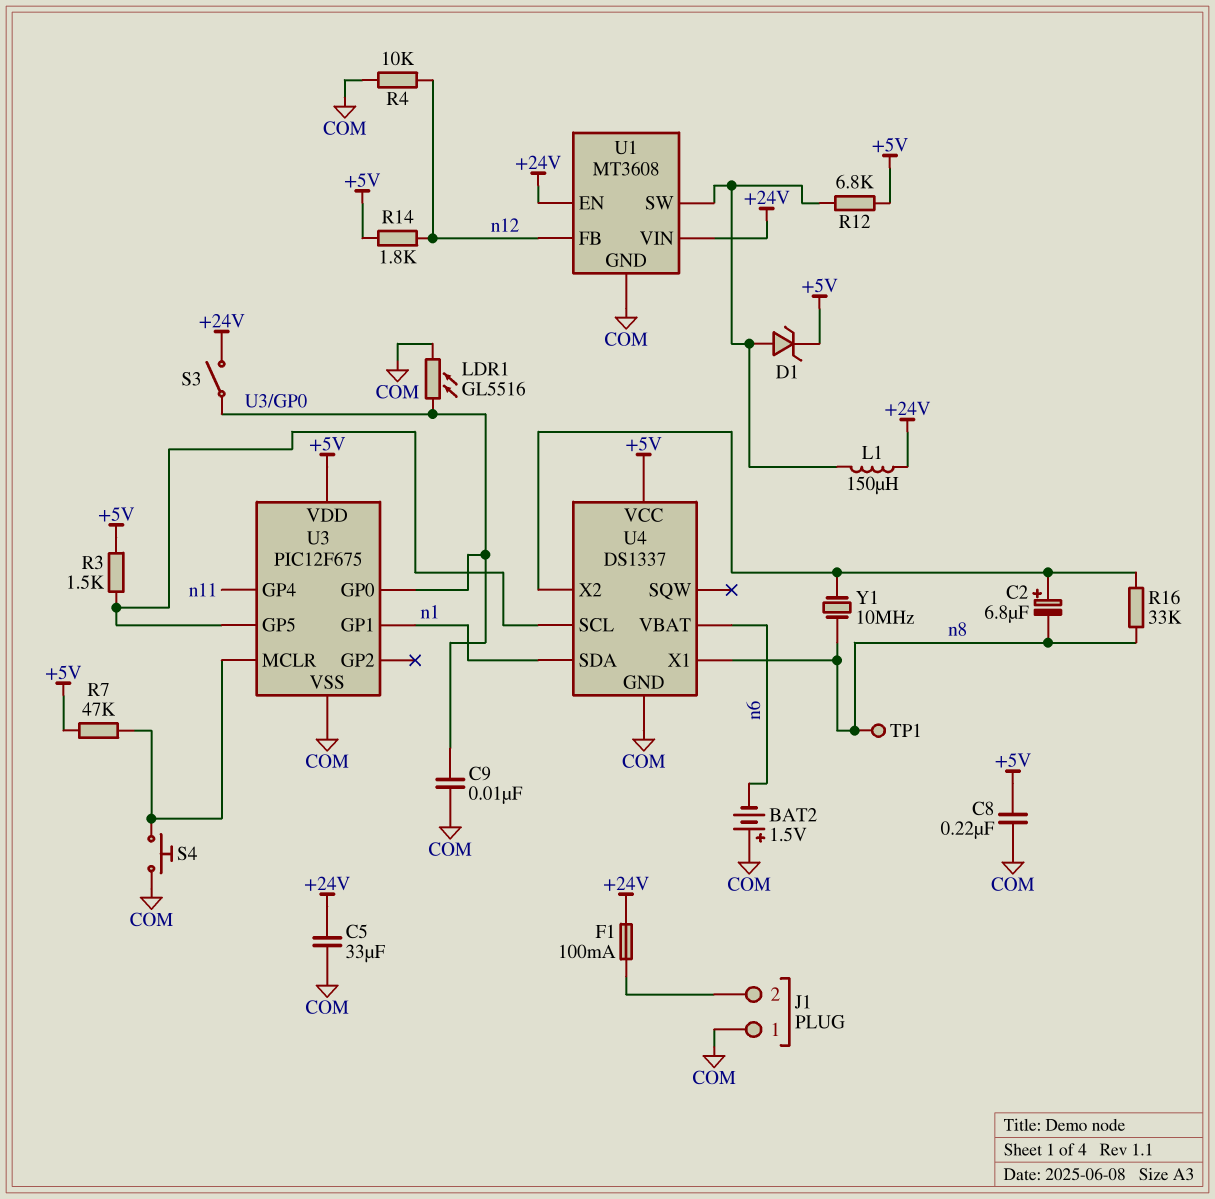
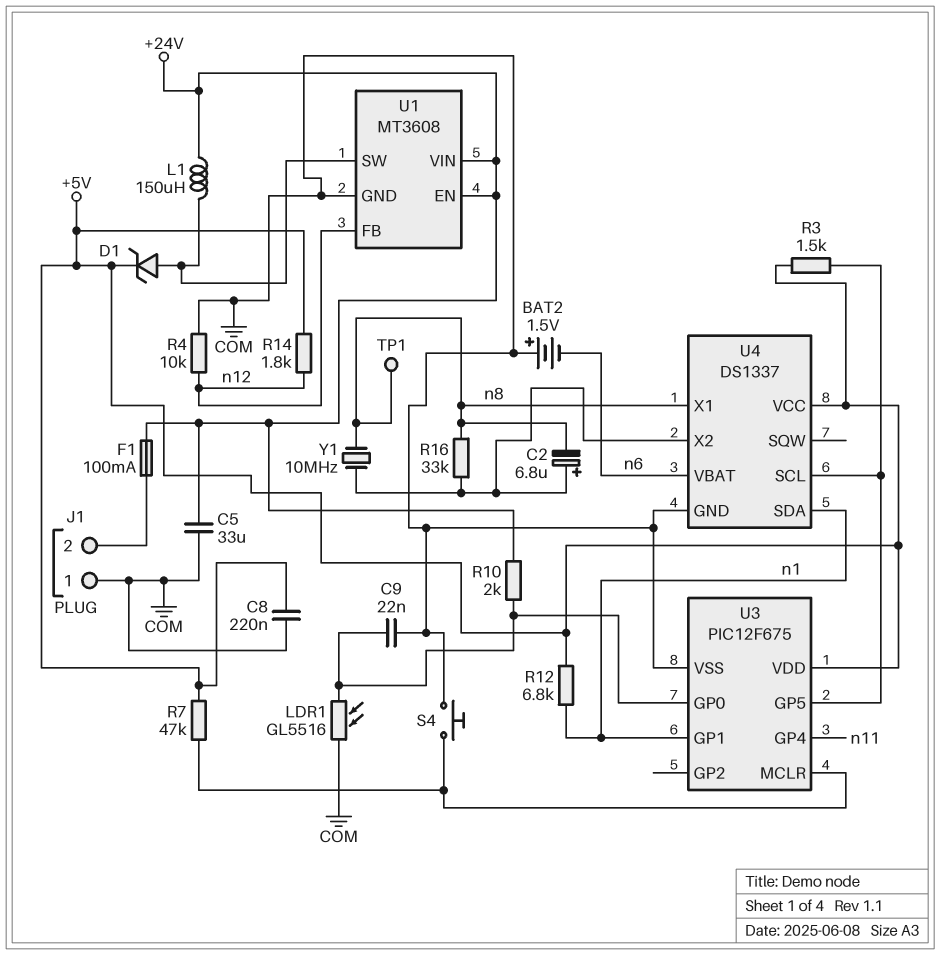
C9: 10nF (COM, U3/GP0) -> 22nF (COM, U3/GP0)
R10: none -> 2k (+24V, U3/GP0)
R12: 6.8k (+5V, U1/SW) -> 6.8k (+5V, n1)
S3: switch (+24V, U3/GP0) -> none

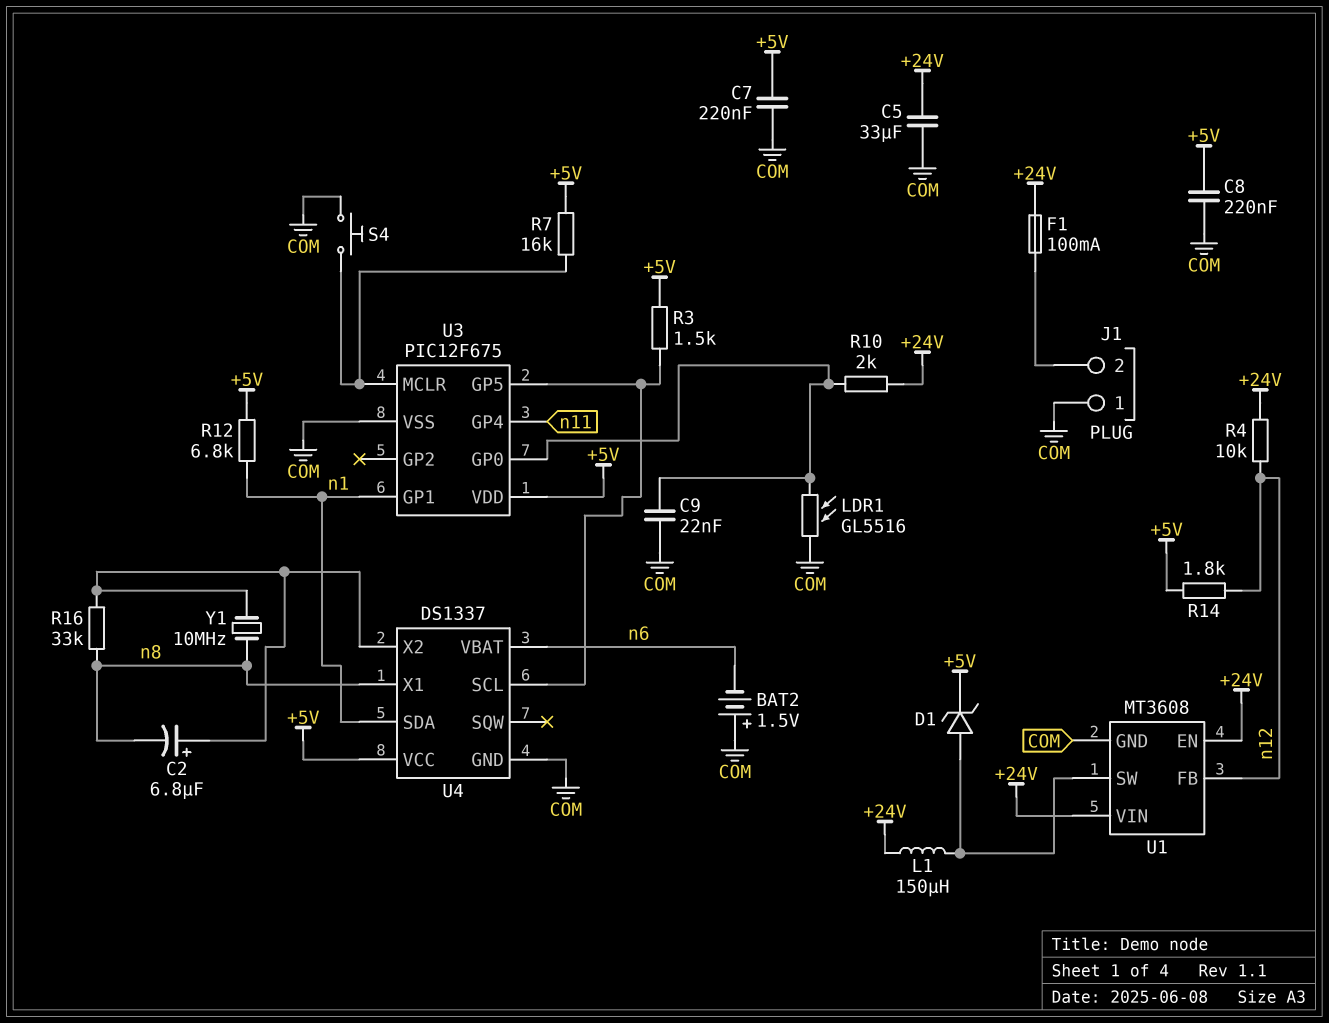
C7: none -> 220nF (+5V, COM)
R4: 10k (COM, n12) -> 10k (+24V, n12)
R7: 47k (+5V, U3/MCLR) -> 16k (+5V, U3/MCLR)
TP1: test point (n8) -> none

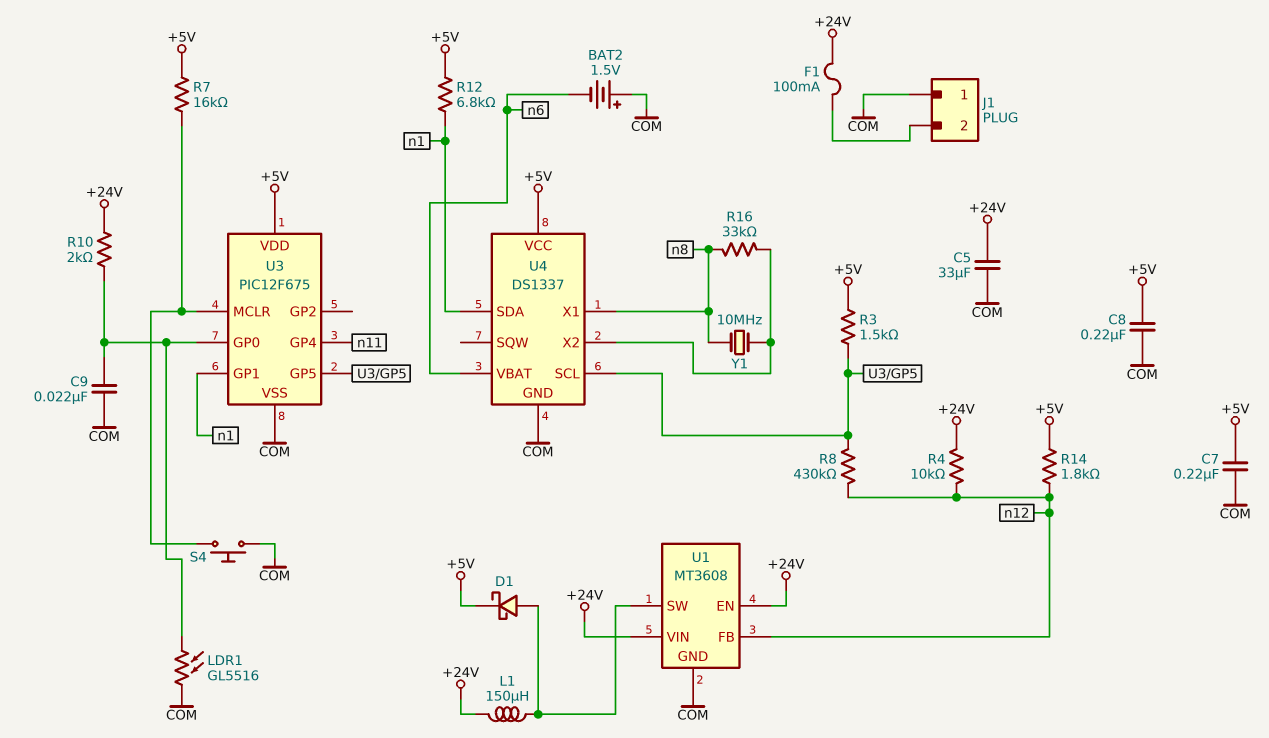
C2: 6.8uF (plus U4/X2, minus n8) -> none
D1: zener (A U1/SW, K +5V) -> schottky (A U1/SW, K +5V)
R8: none -> 430k (U3/GP5, n12)

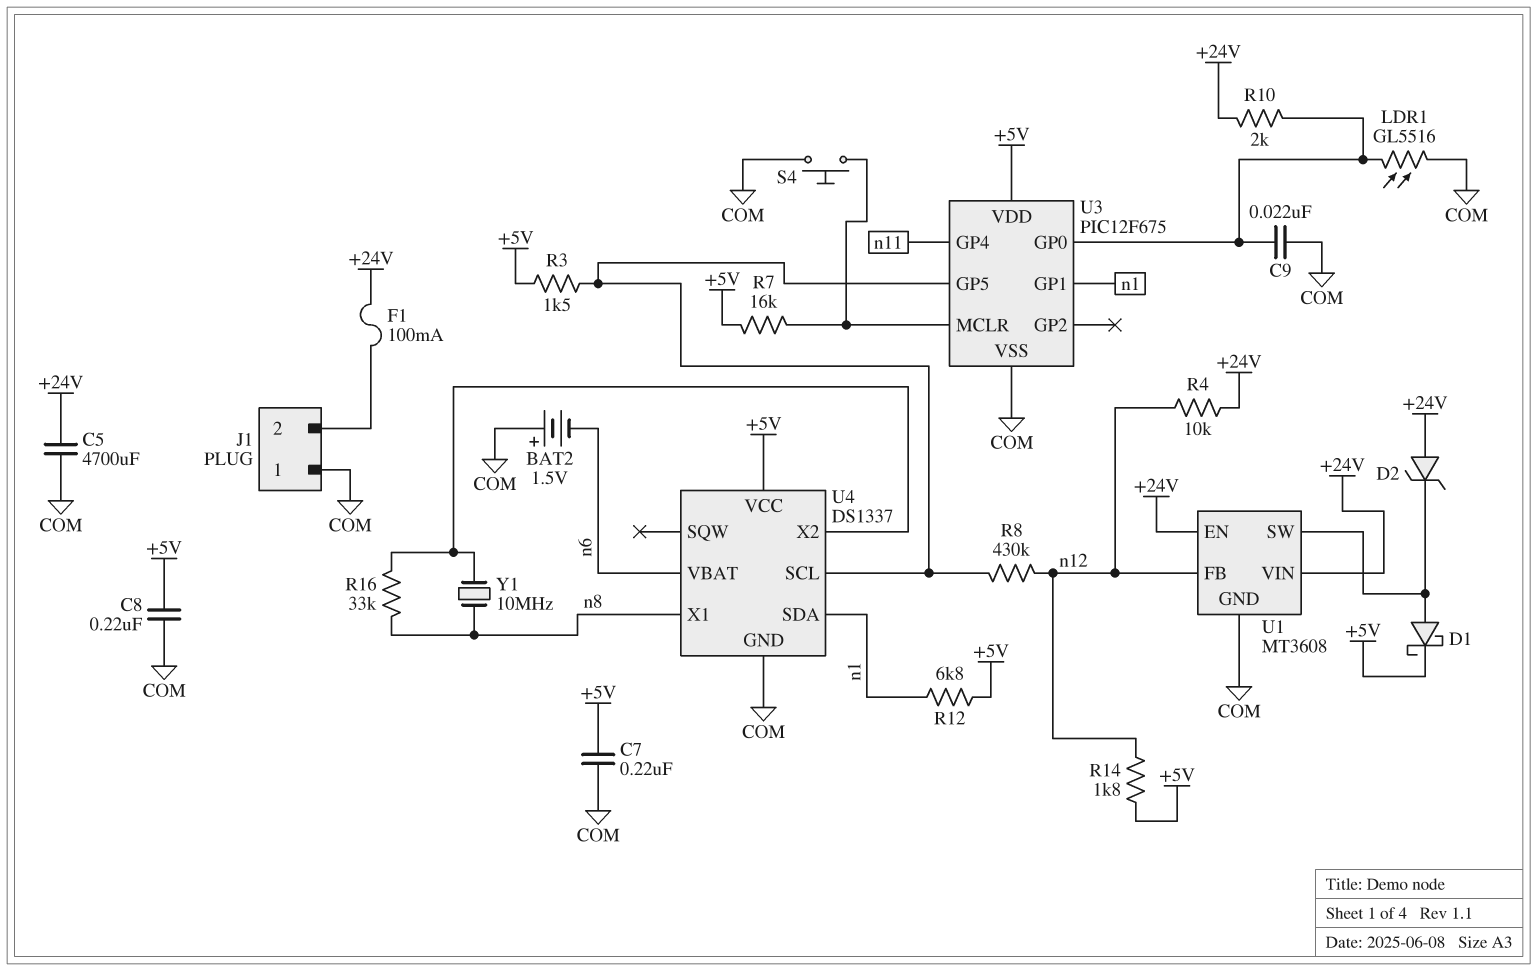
C5: 33uF (+24V, COM) -> 4700uF (+24V, COM)
D2: none -> zener (A +24V, K U1/SW)
L1: 150uH (+24V, U1/SW) -> none

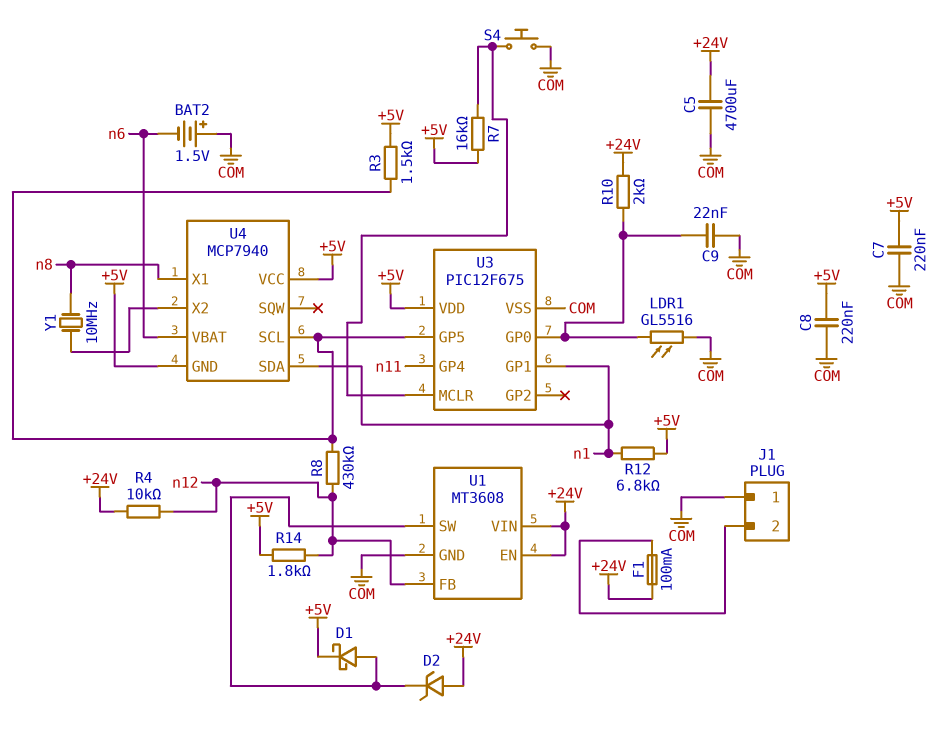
R16: 33k (U4/X2, n8) -> none
U4: DS1337 -> MCP7940
U4 pin GND: COM -> +5V

